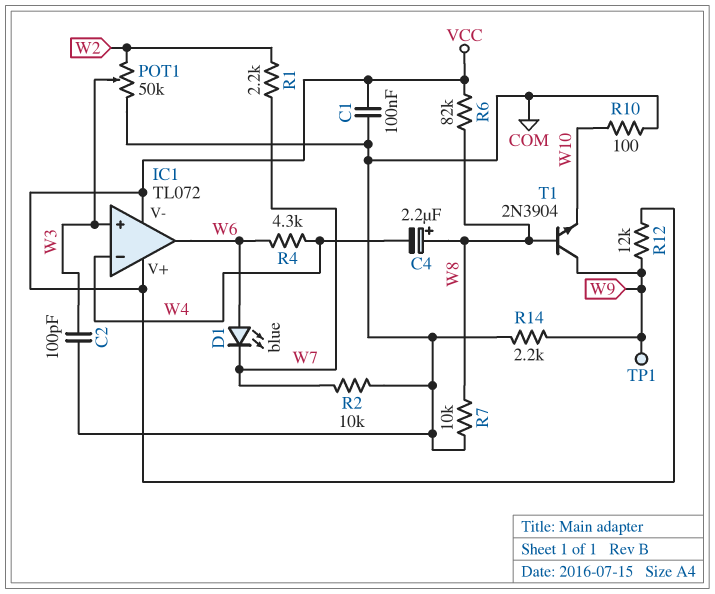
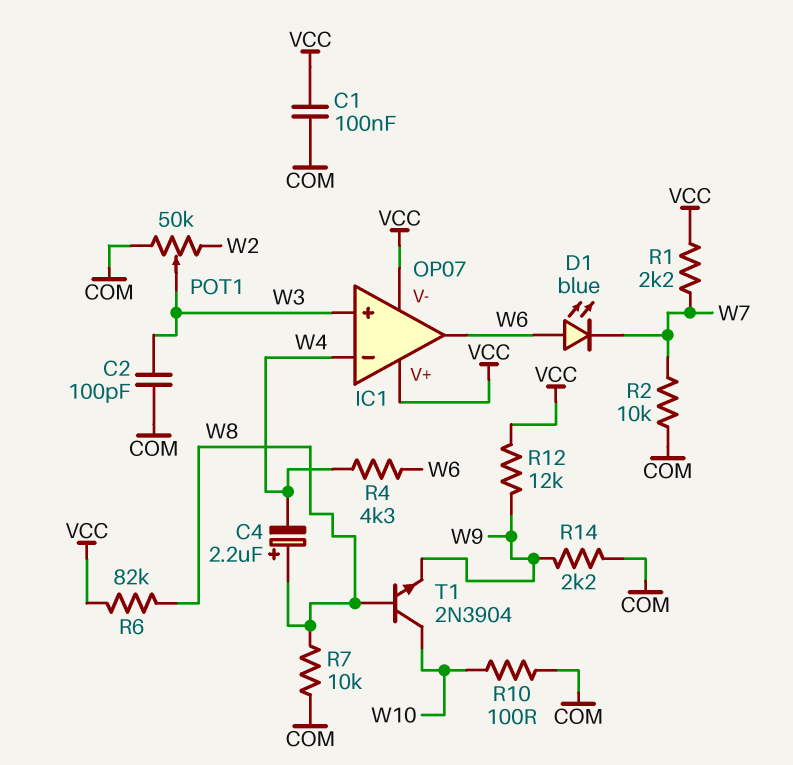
IC1: TL072 -> OP07
R1: 2.2k (W2, W7) -> 2.2k (VCC, W7)
T1: NPN 2N3904 (B W8, C W9, E W10) -> NPN 2N3904 (B W8, C W10, E W9)
TP1: test point (W9) -> none

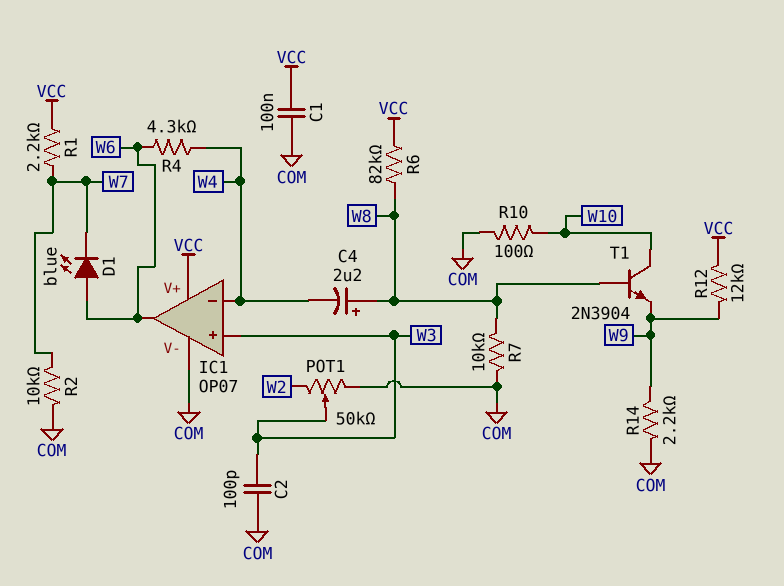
IC1 pin V-: VCC -> COM

